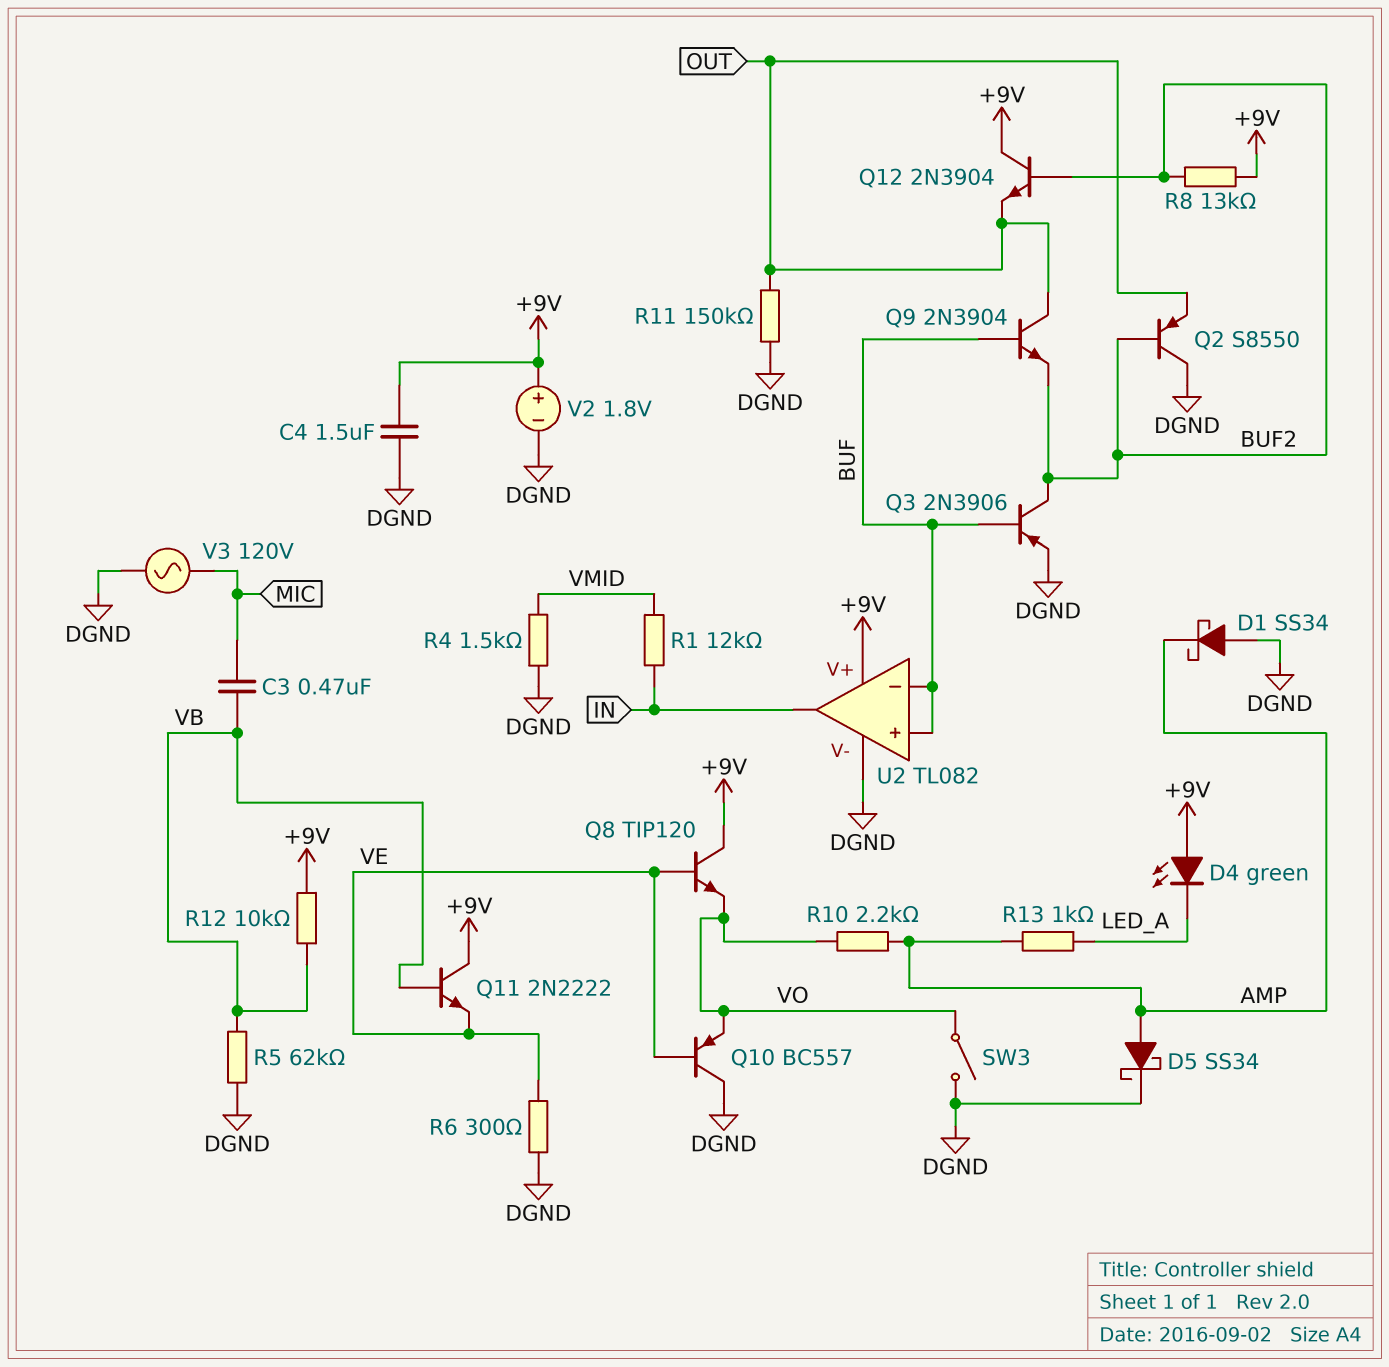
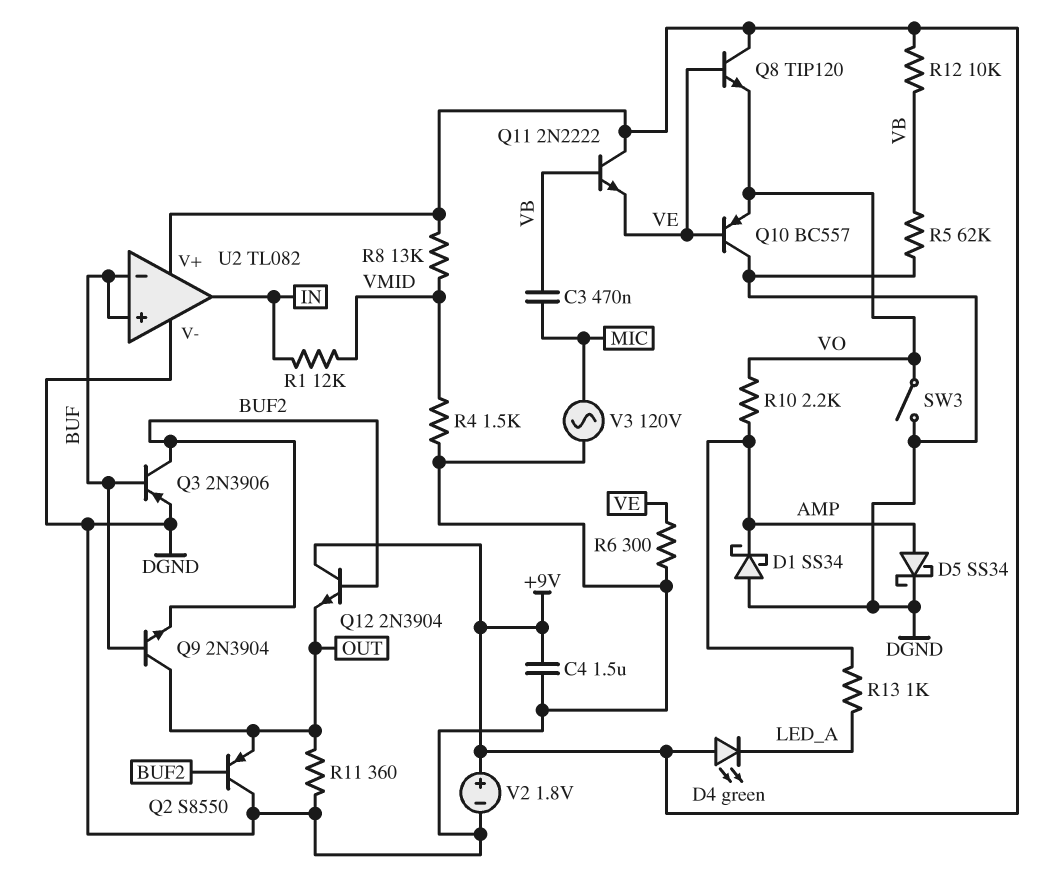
R8: 13k (+9V, BUF2) -> 13k (+9V, VMID)
R11: 150k (DGND, OUT) -> 360 (DGND, OUT)

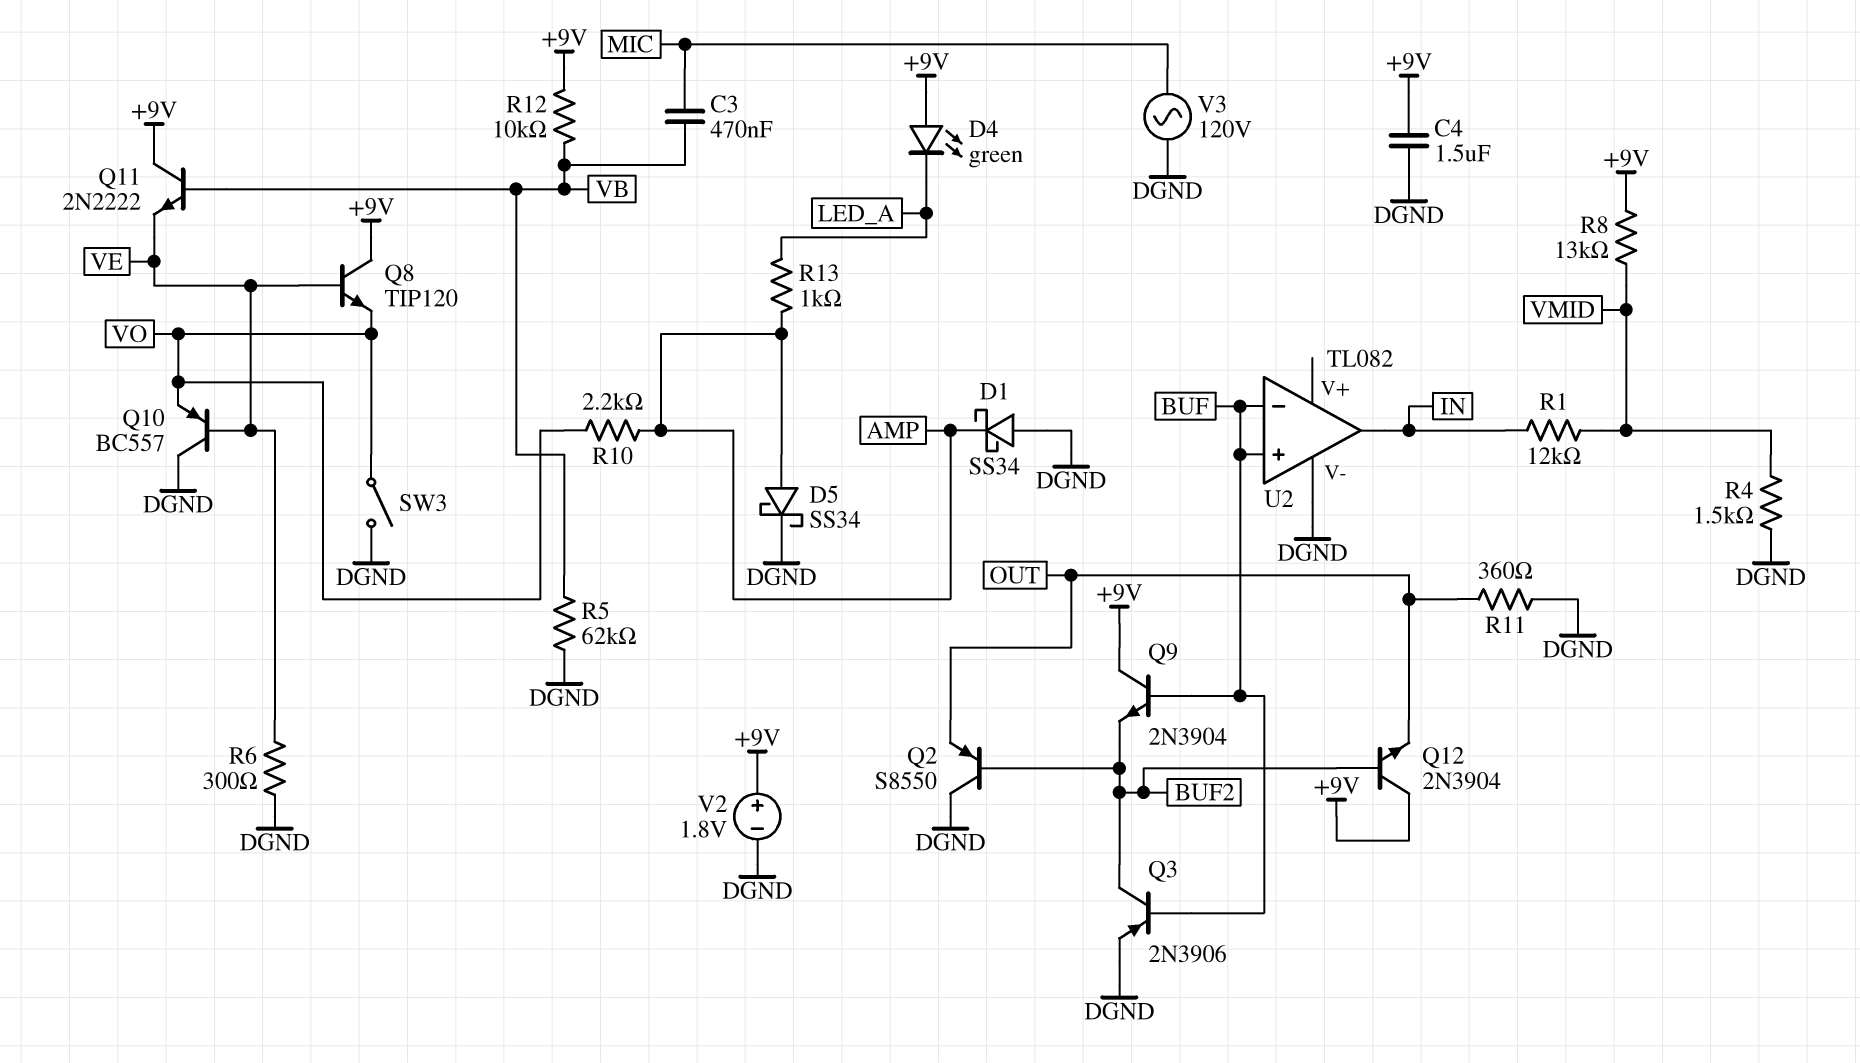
Q9: NPN 2N3904 (B BUF, C OUT, E BUF2) -> NPN 2N3904 (B BUF, C +9V, E BUF2)
U2 pin V+: +9V -> none

